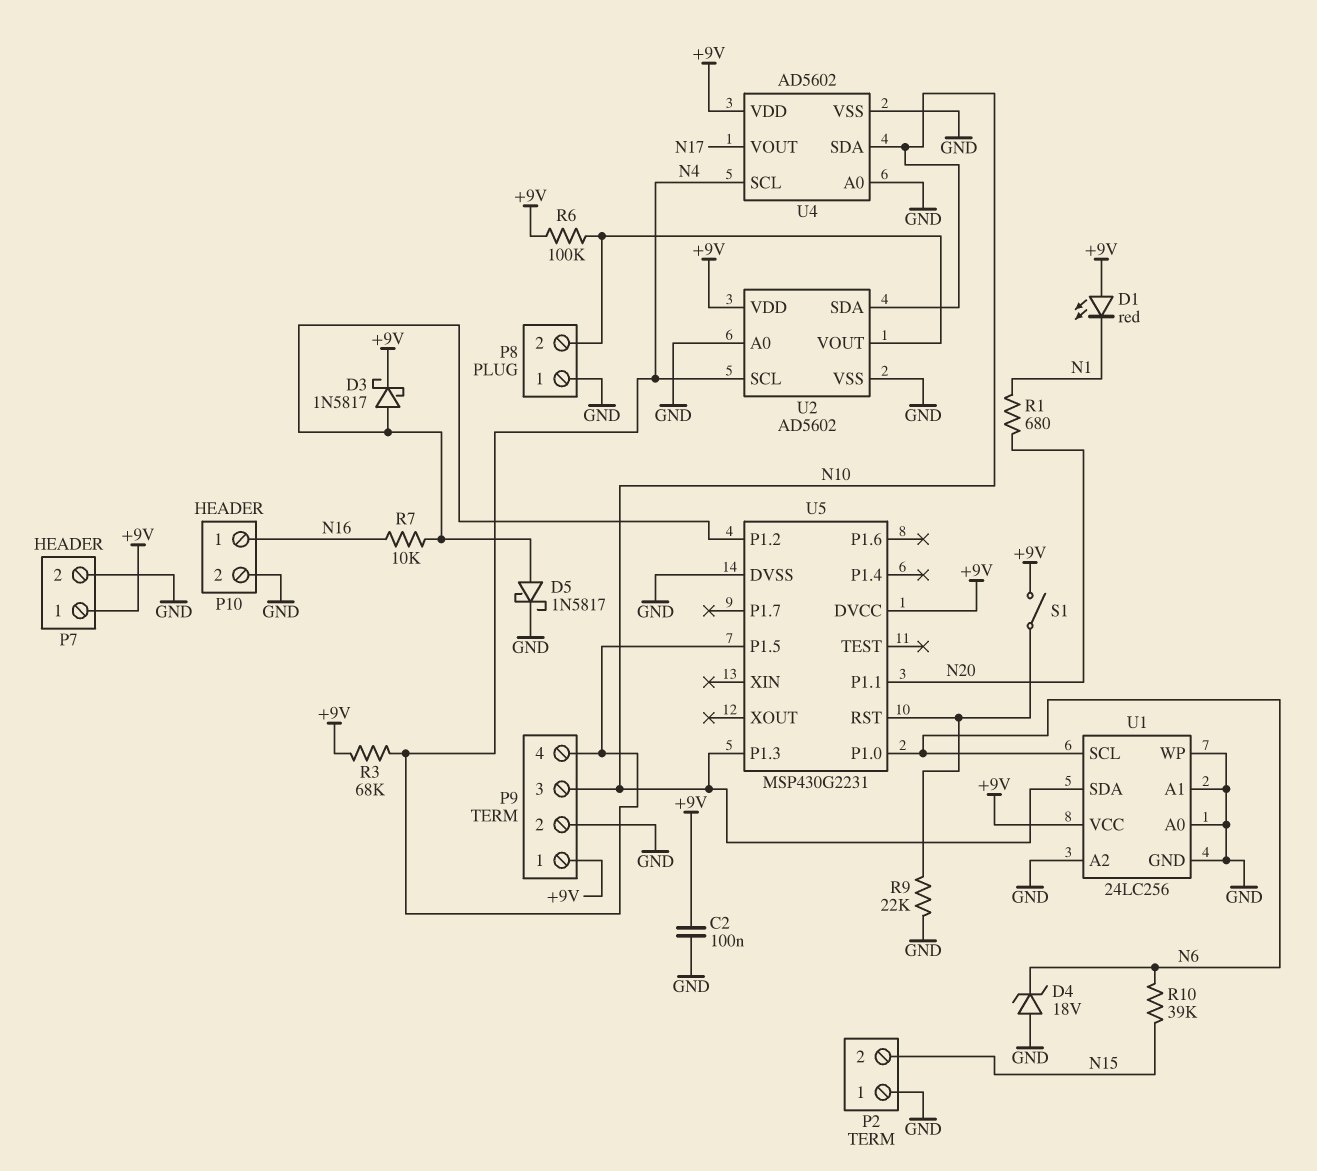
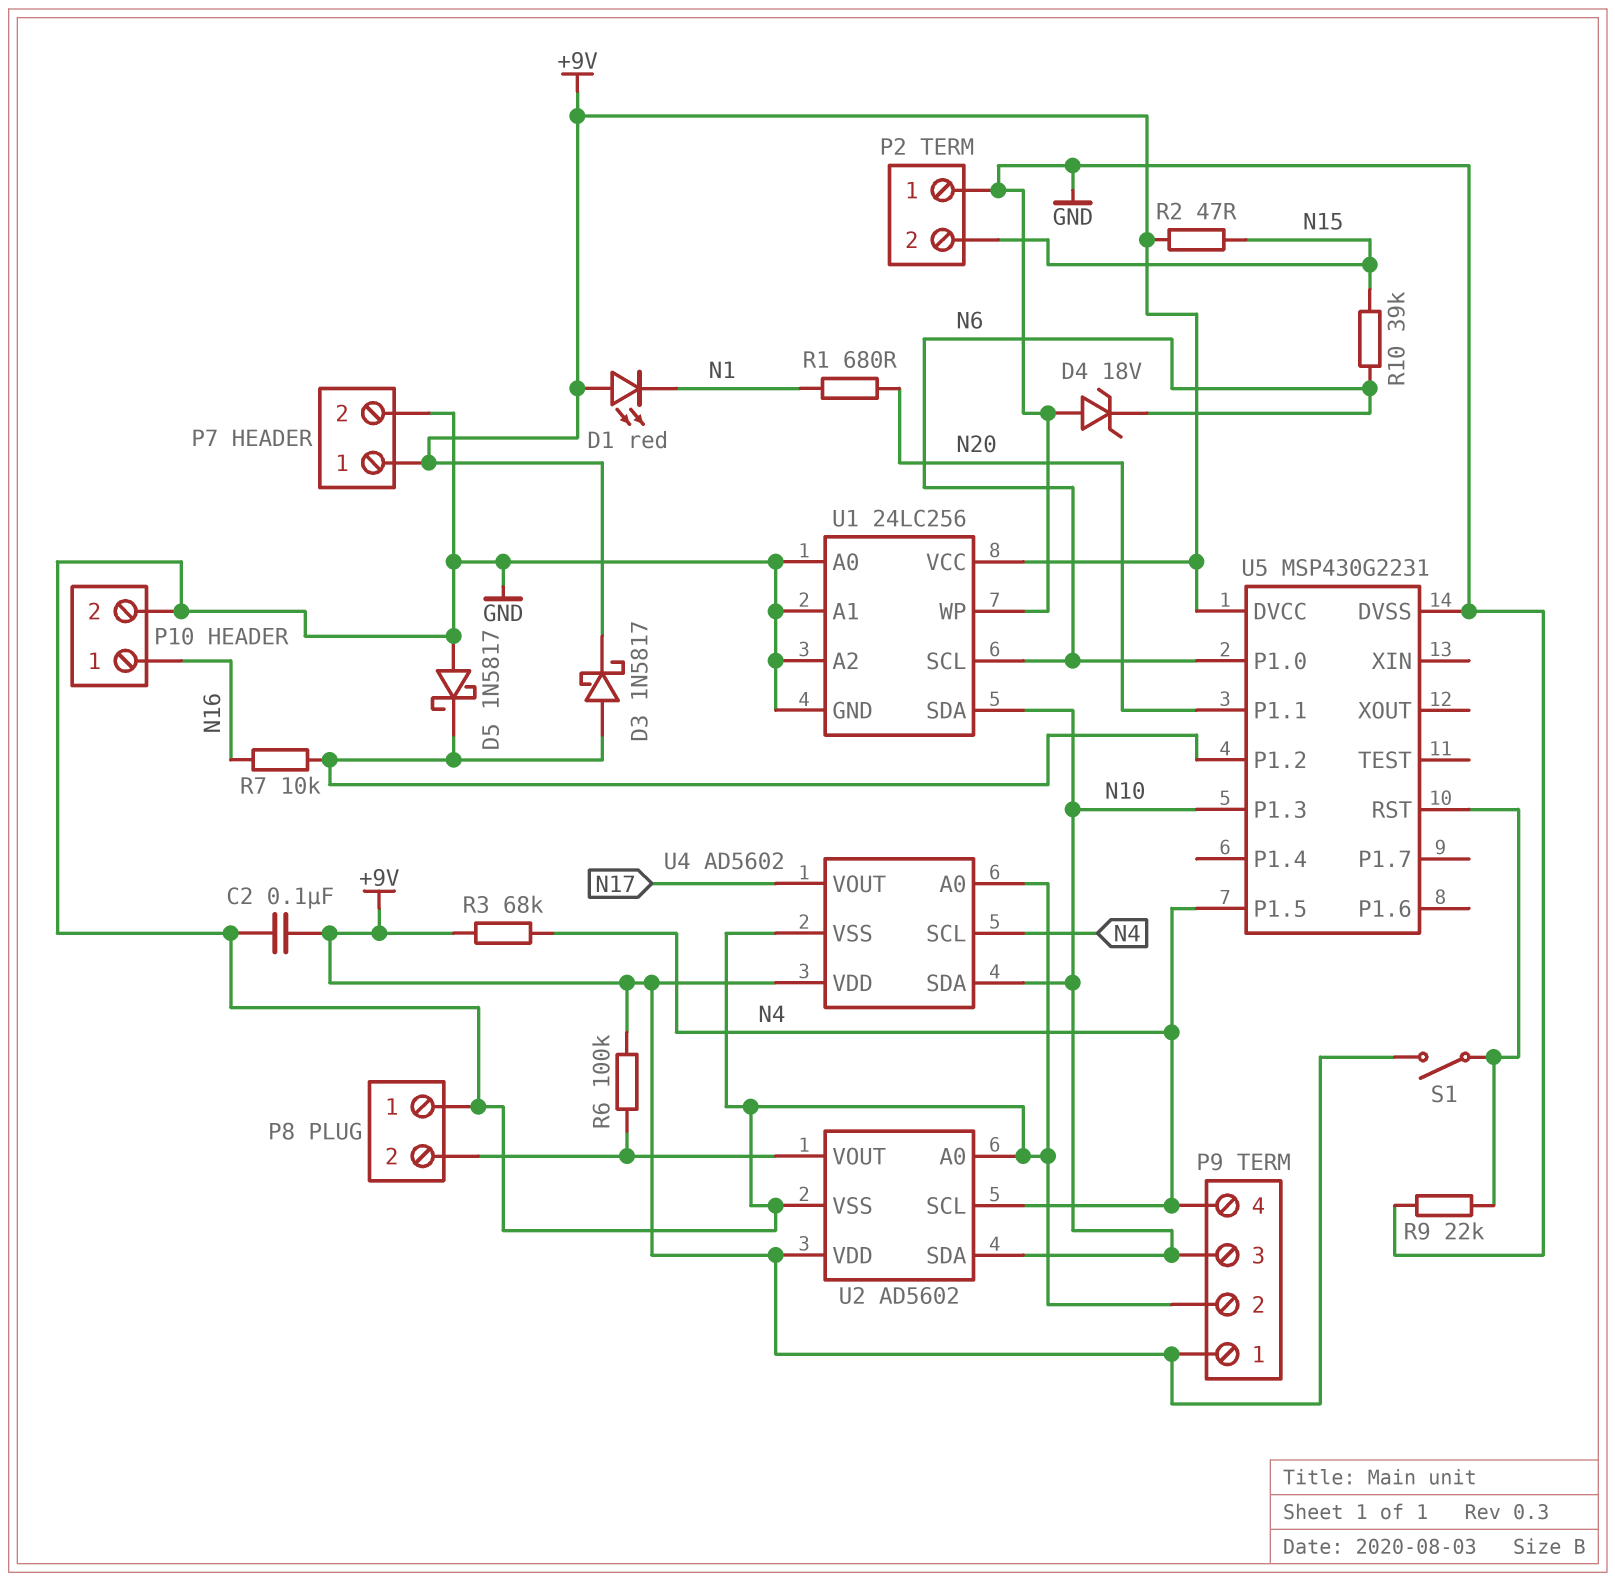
D5: schottky 1N5817 (A U5/P1.2, K GND) -> schottky 1N5817 (A GND, K U5/P1.2)
R2: none -> 47 (+9V, N15)

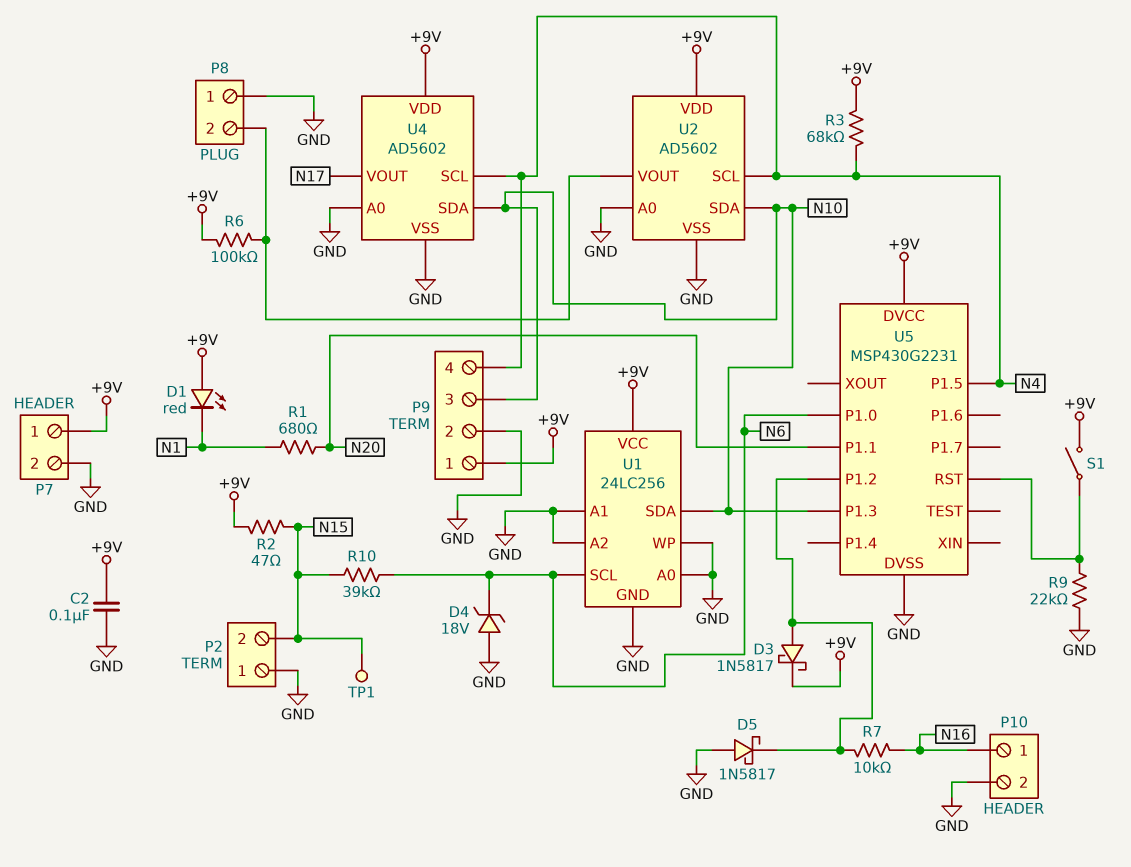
TP1: none -> test point (N15)

